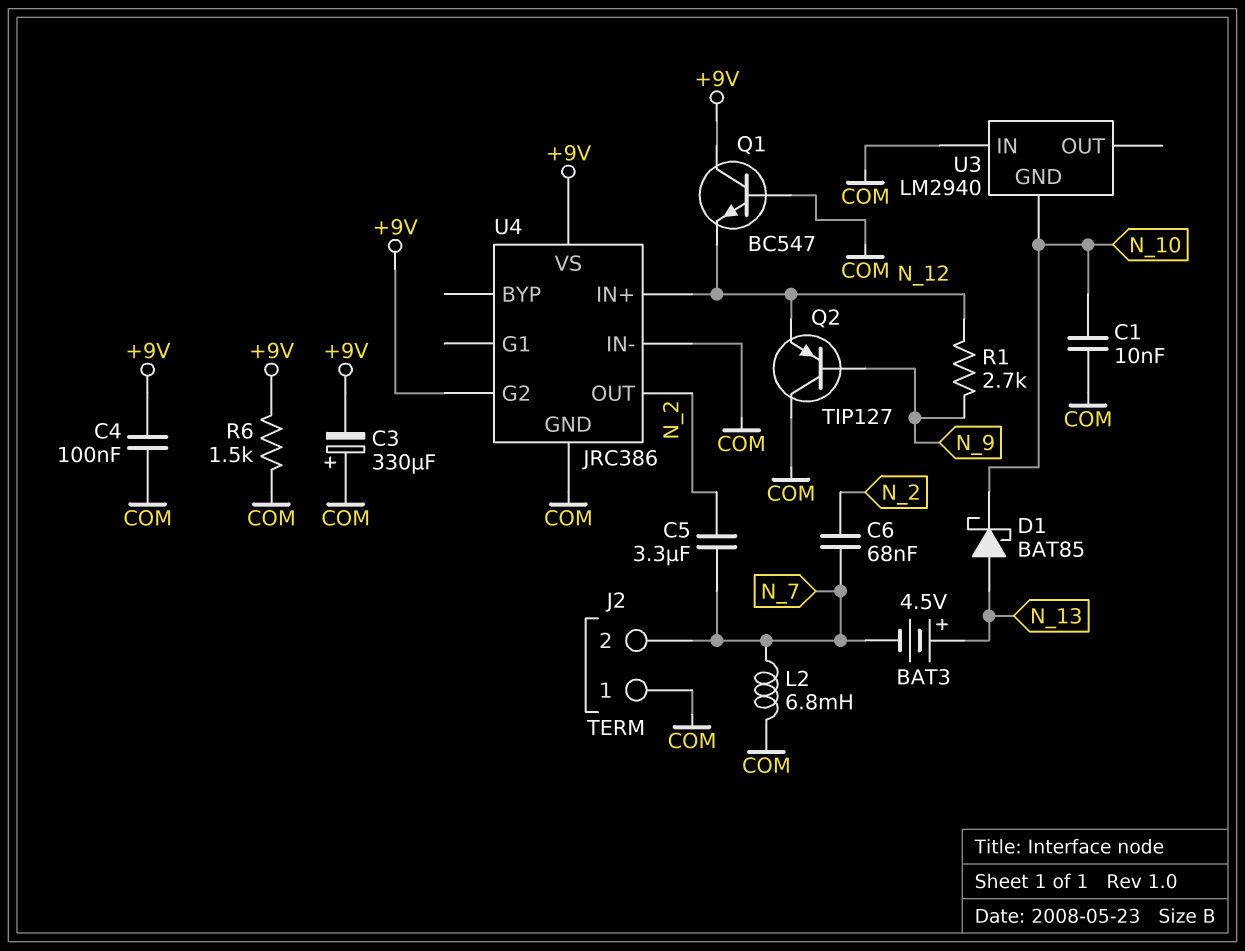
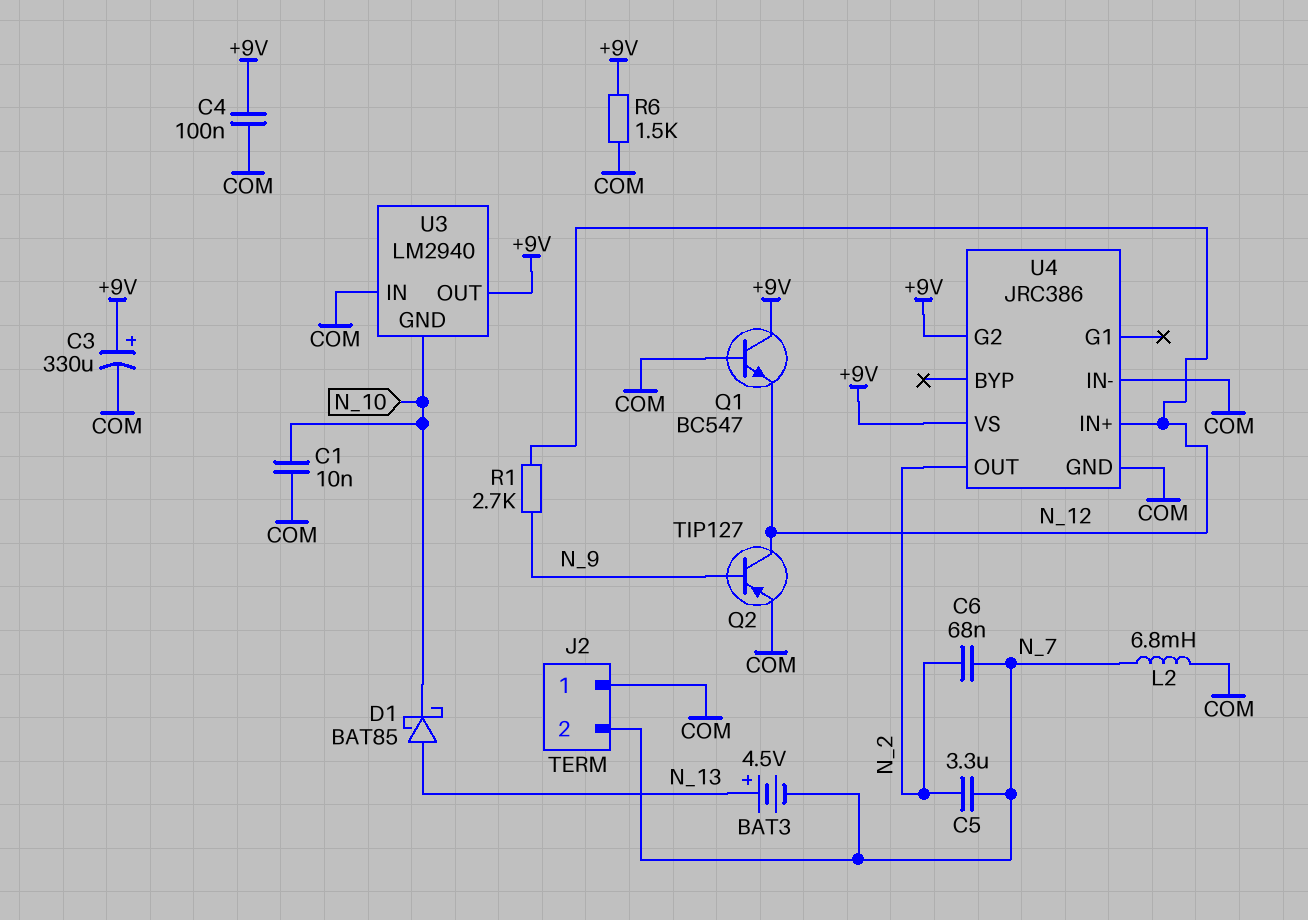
C3: 330uF (plus COM, minus +9V) -> 330uF (plus +9V, minus COM)
Q2: PNP TIP127 (B N_9, C COM, E N_12) -> PNP TIP127 (B N_9, C N_12, E COM)
U3 pin OUT: none -> +9V

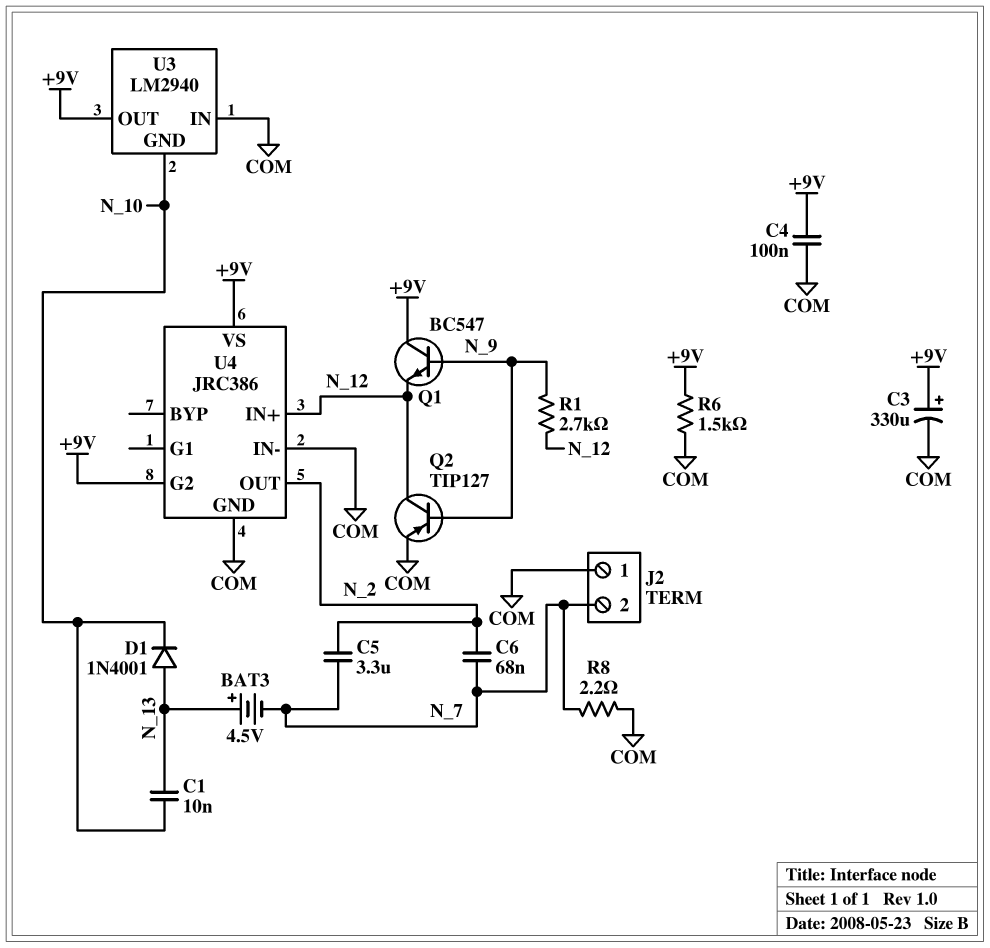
C1: 10nF (COM, N_10) -> 10nF (N_10, N_13)
D1: schottky BAT85 (A N_13, K N_10) -> diode 1N4001 (A N_13, K N_10)
L2: 6.8mH (COM, N_7) -> none
Q1: NPN BC547 (B COM, C +9V, E N_12) -> NPN BC547 (B N_9, C +9V, E N_12)
R8: none -> 2.2 (COM, N_7)

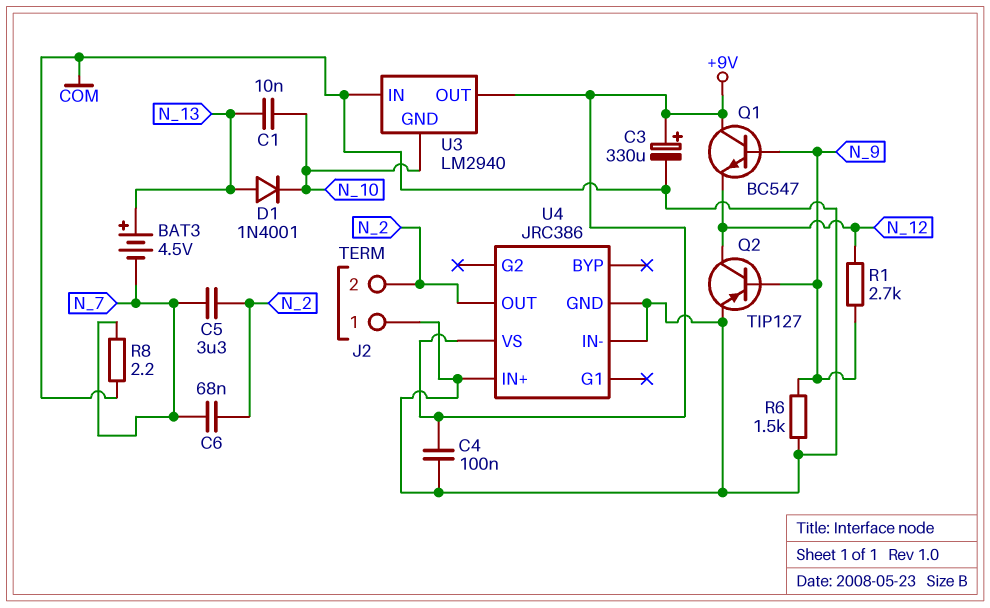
J2 pin 2: N_7 -> N_2
R6: 1.5k (+9V, COM) -> 1.5k (COM, N_9)
U4 pin G2: +9V -> none
U4 pin IN+: N_12 -> COM

